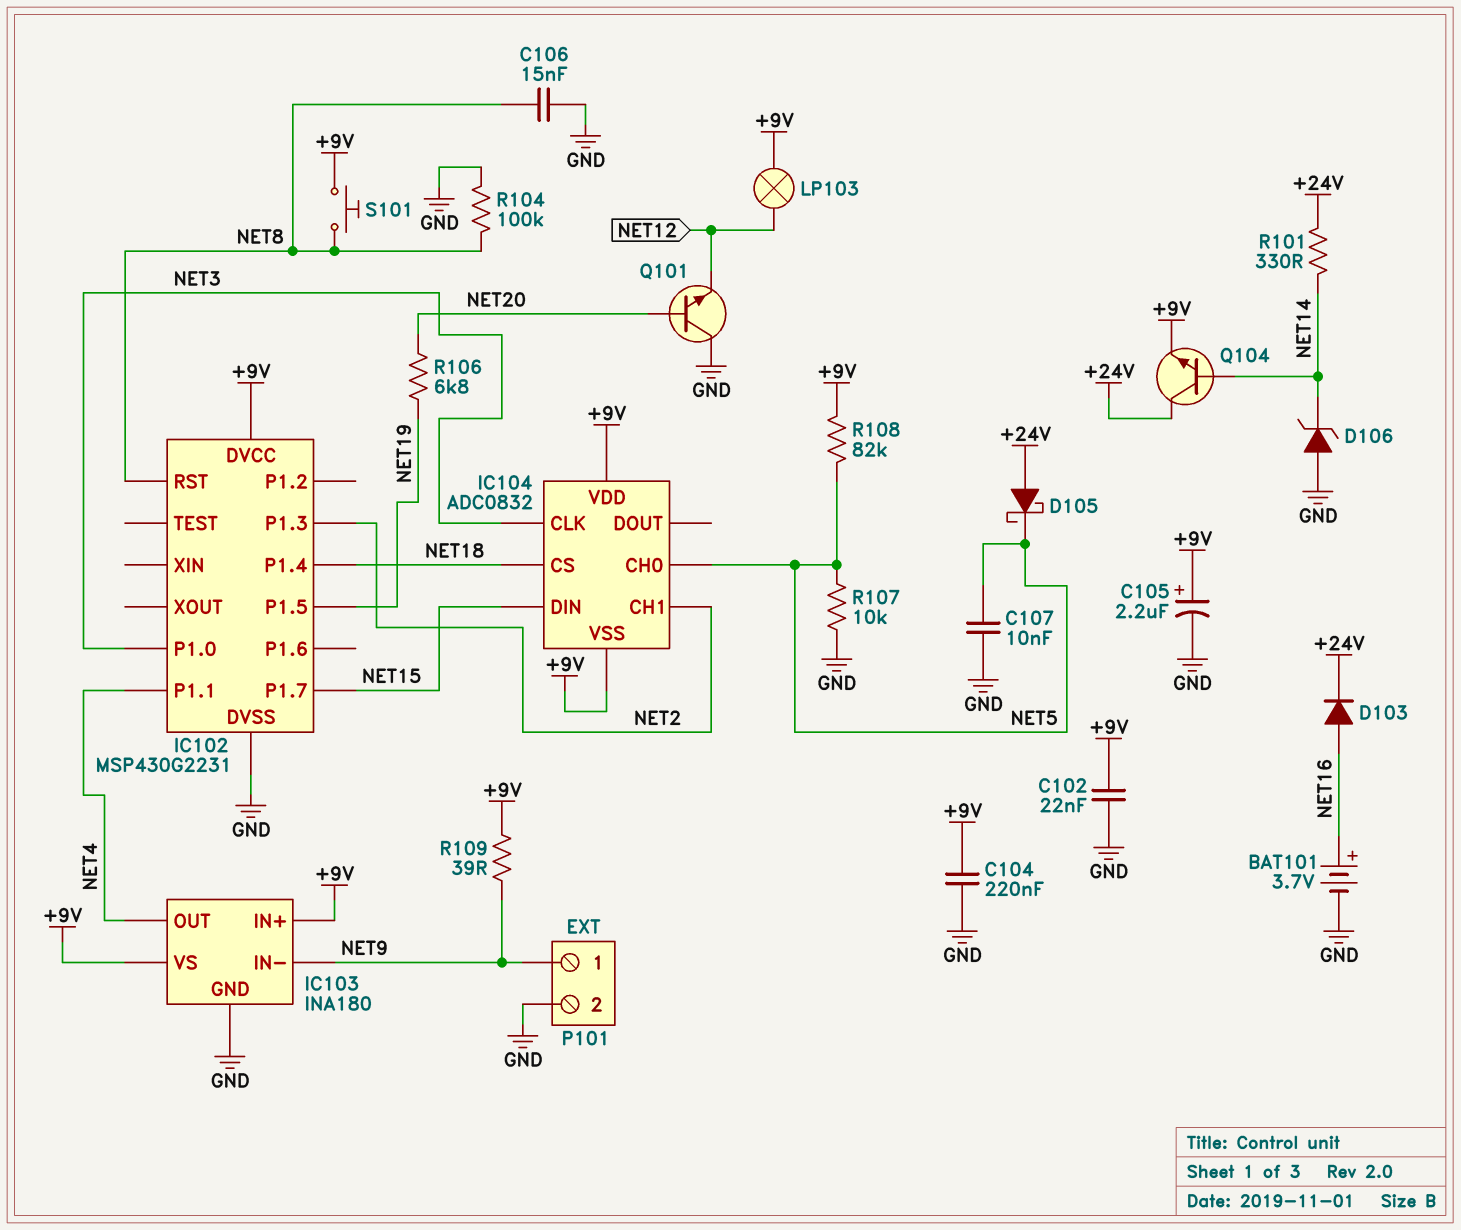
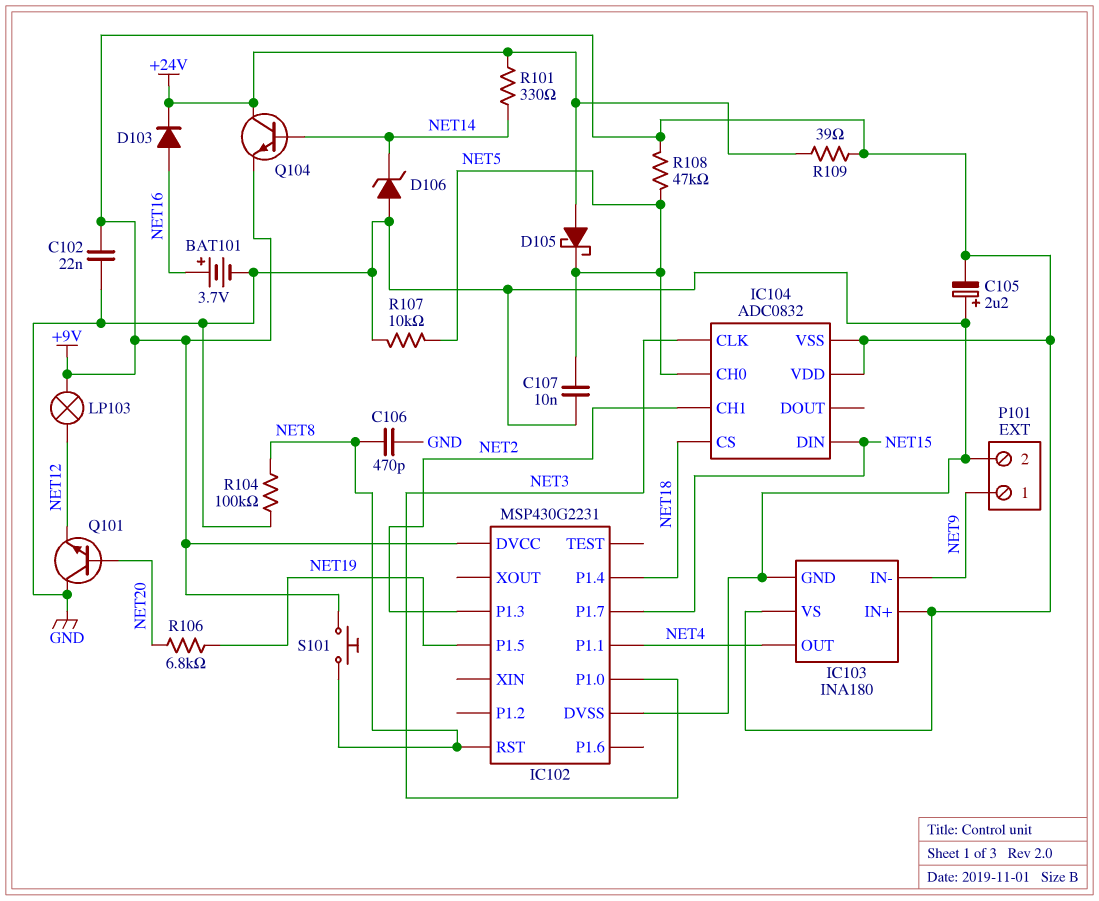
C104: 220nF (+9V, GND) -> none
C105: 2.2uF (plus +9V, minus GND) -> 2.2uF (plus GND, minus +9V)
C106: 15nF (GND, NET8) -> 470pF (GND, NET8)
R108: 82k (+9V, NET5) -> 47k (+9V, NET5)
R109: 39 (+9V, NET9) -> 39 (+9V, +24V)

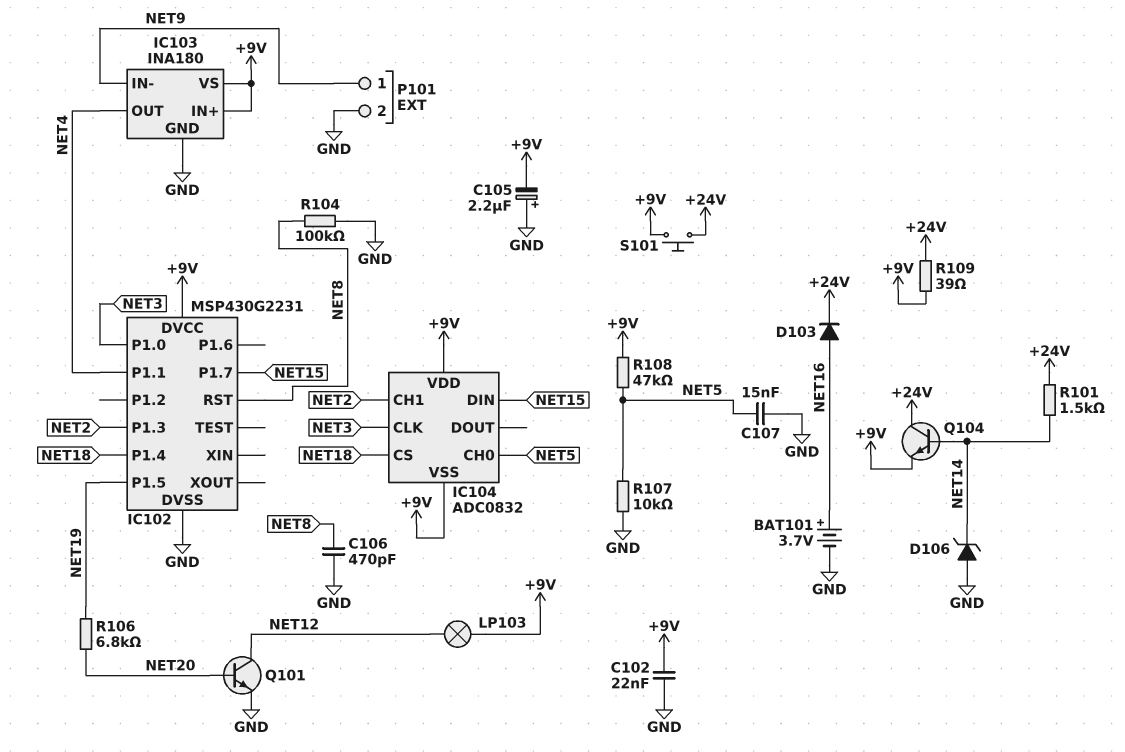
C107: 10nF (GND, NET5) -> 15nF (GND, NET5)
D105: schottky (A +24V, K NET5) -> none
Q101: NPN (B NET20, C GND, E NET12) -> NPN (B NET20, C NET12, E GND)
R101: 330 (+24V, NET14) -> 1.5k (+24V, NET14)
S101: button (+9V, NET8) -> button (+9V, +24V)

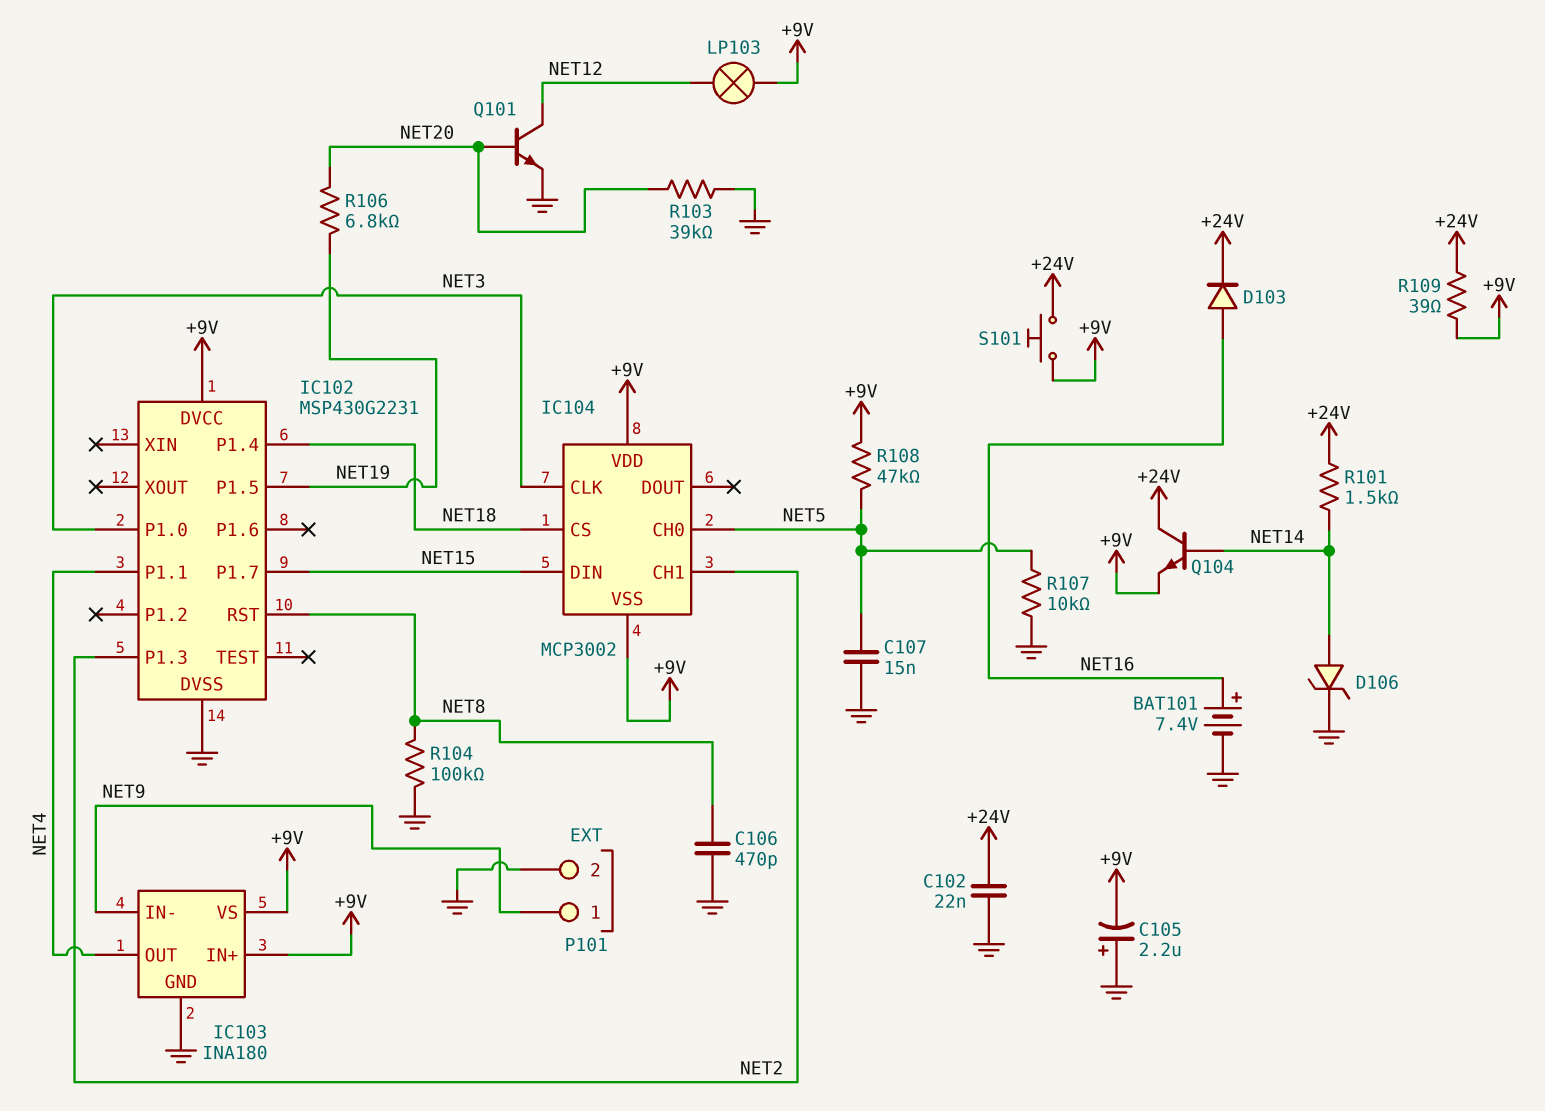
BAT101: 3.7V (plus NET16, minus GND) -> 7.4V (plus NET16, minus GND)
C102: 22nF (+9V, GND) -> 22nF (+24V, GND)
D106: zener (A GND, K NET14) -> zener (A NET14, K GND)
IC104: ADC0832 -> MCP3002
R103: none -> 39k (GND, NET20)

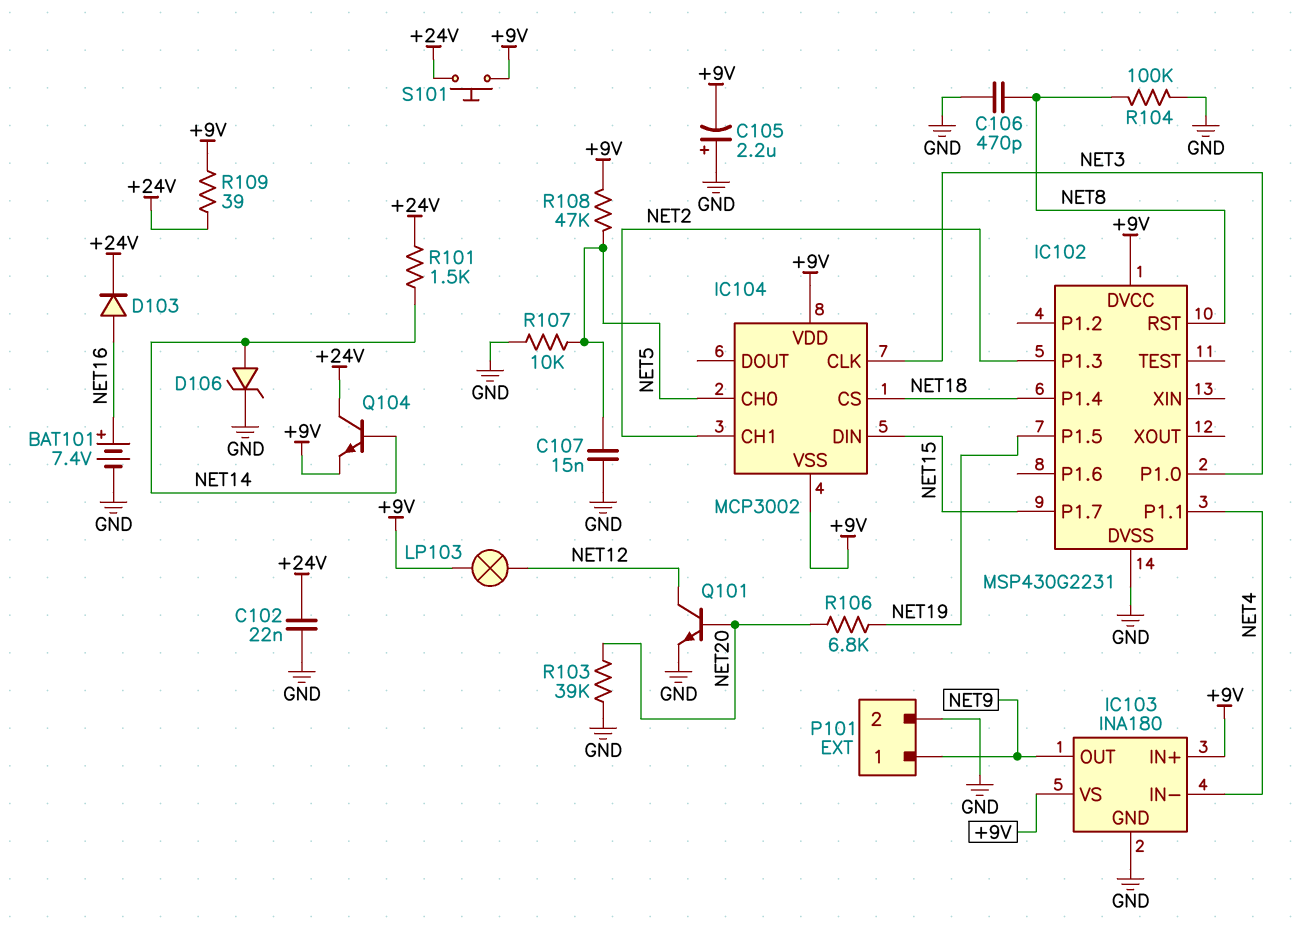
IC103 pin IN-: NET9 -> NET4
IC103 pin OUT: NET4 -> NET9

